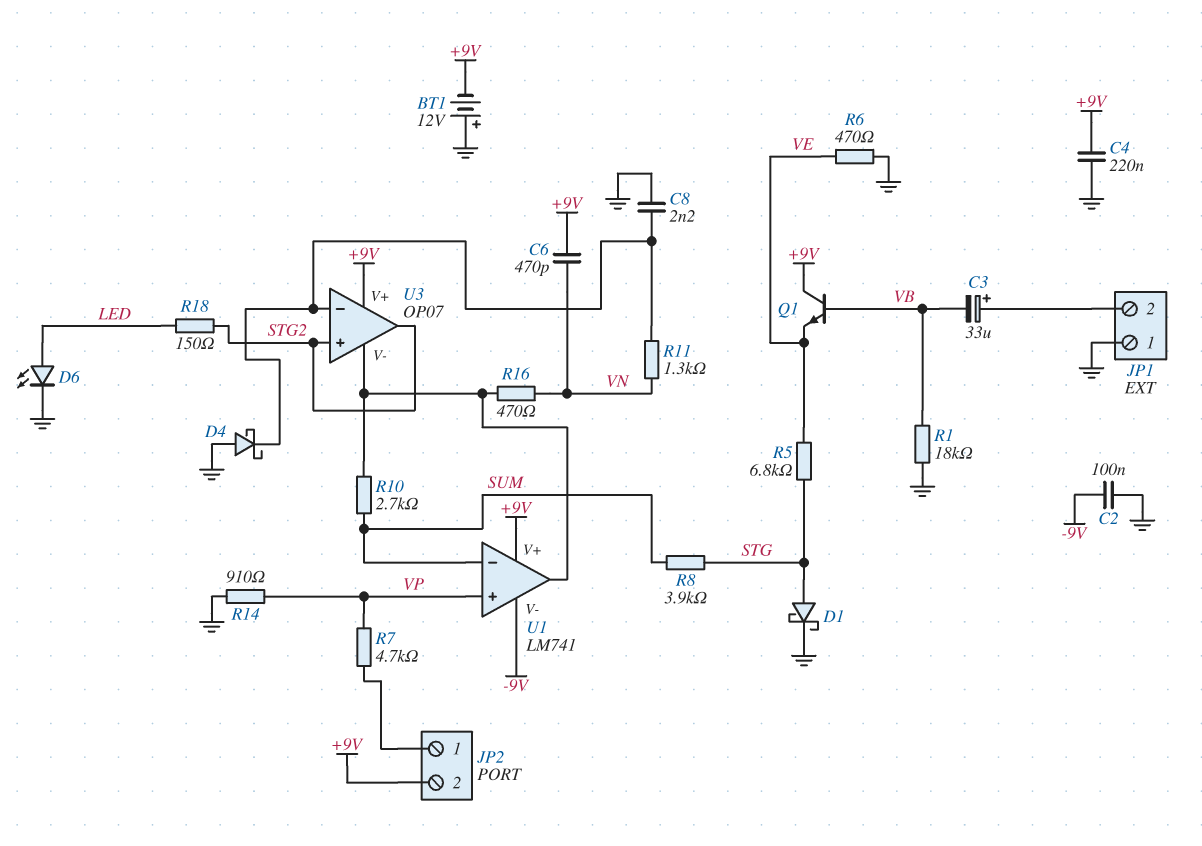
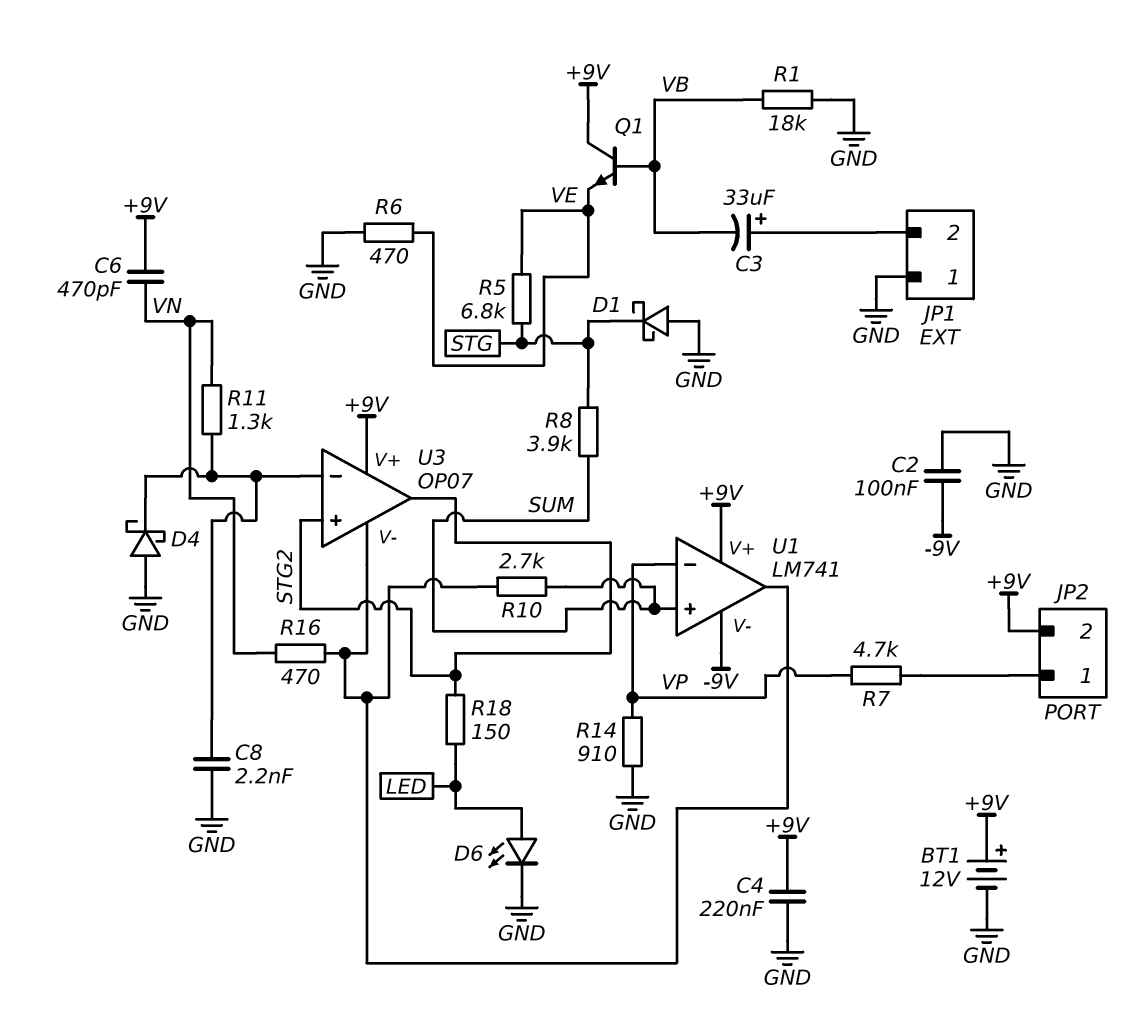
BT1: 12V (plus GND, minus +9V) -> 12V (plus +9V, minus GND)
D1: schottky (A STG, K GND) -> schottky (A GND, K STG)
U1 pin in+: VP -> SUM
U1 pin in-: SUM -> VP

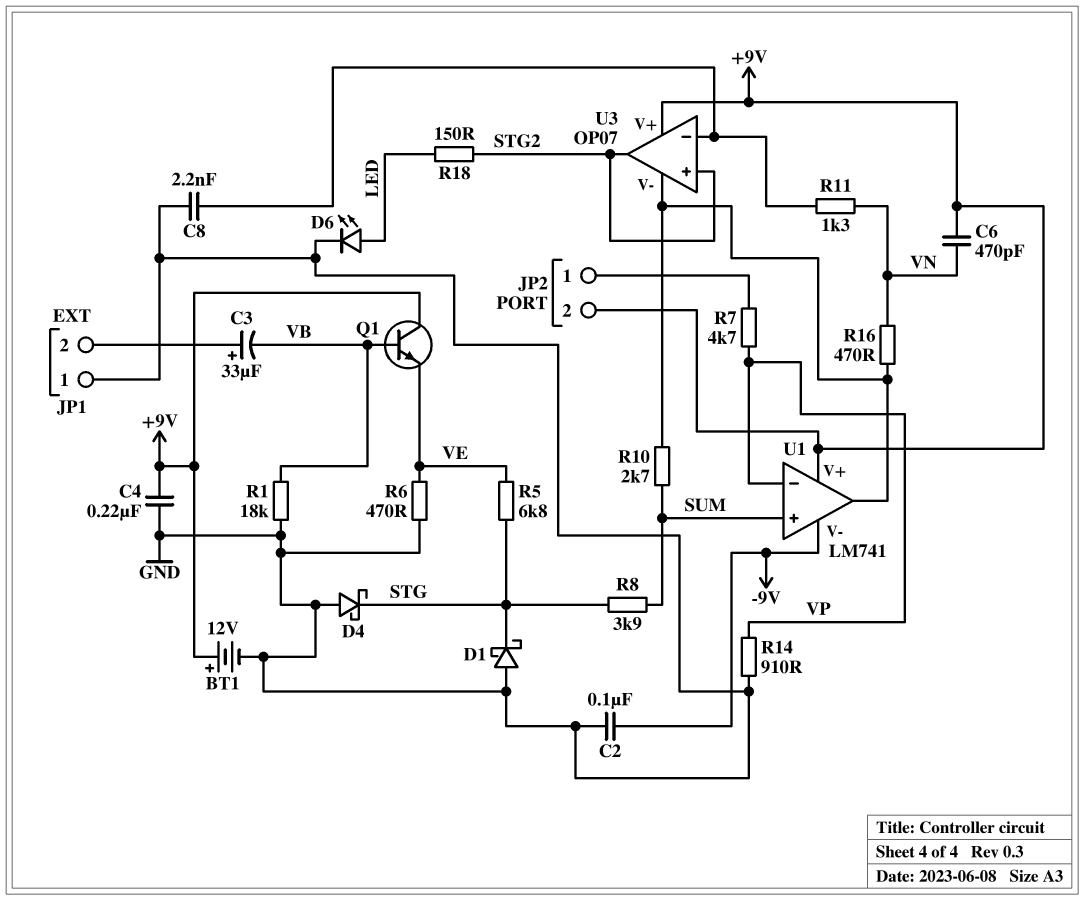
D4: schottky (A GND, K U3/in-) -> schottky (A GND, K STG)

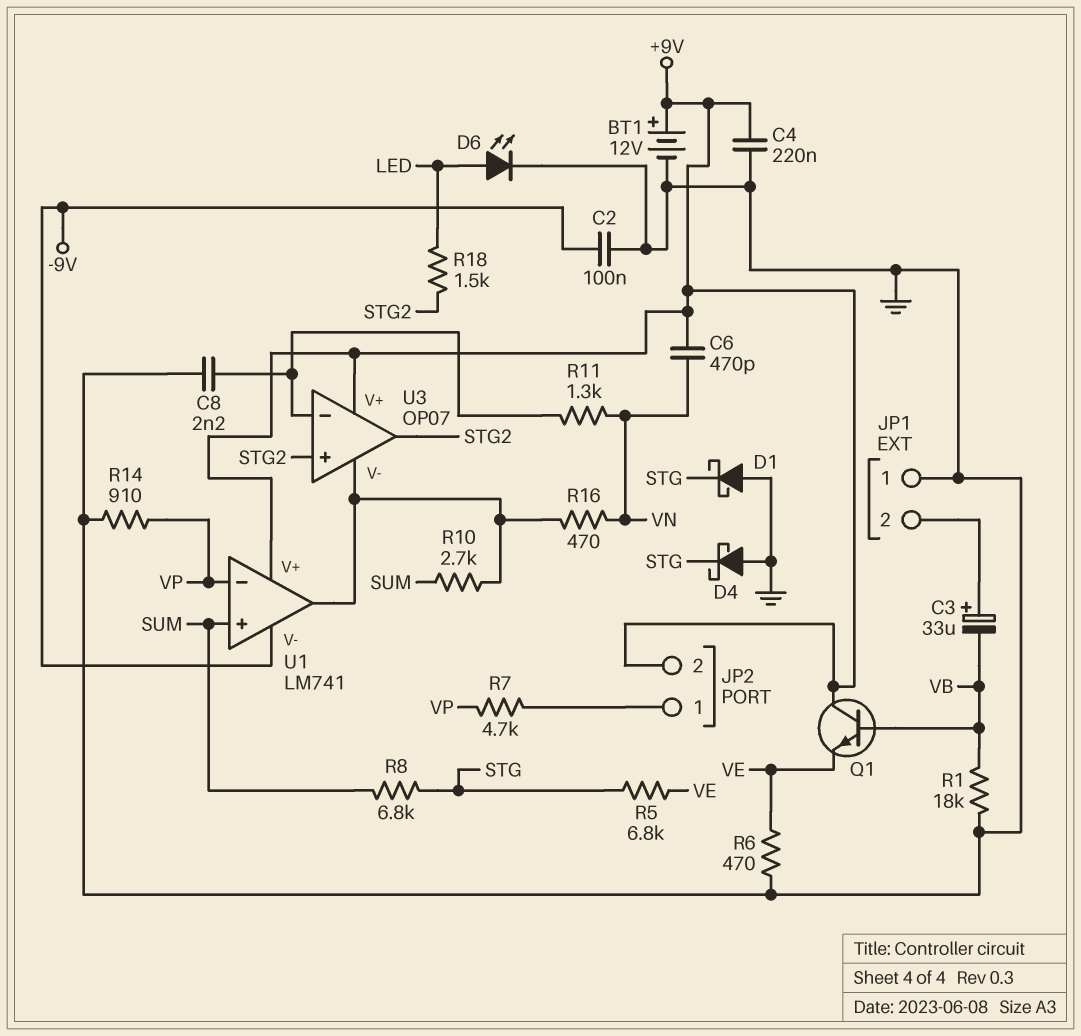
R8: 3.9k (STG, SUM) -> 6.8k (STG, SUM)
R18: 150 (LED, STG2) -> 1.5k (LED, STG2)

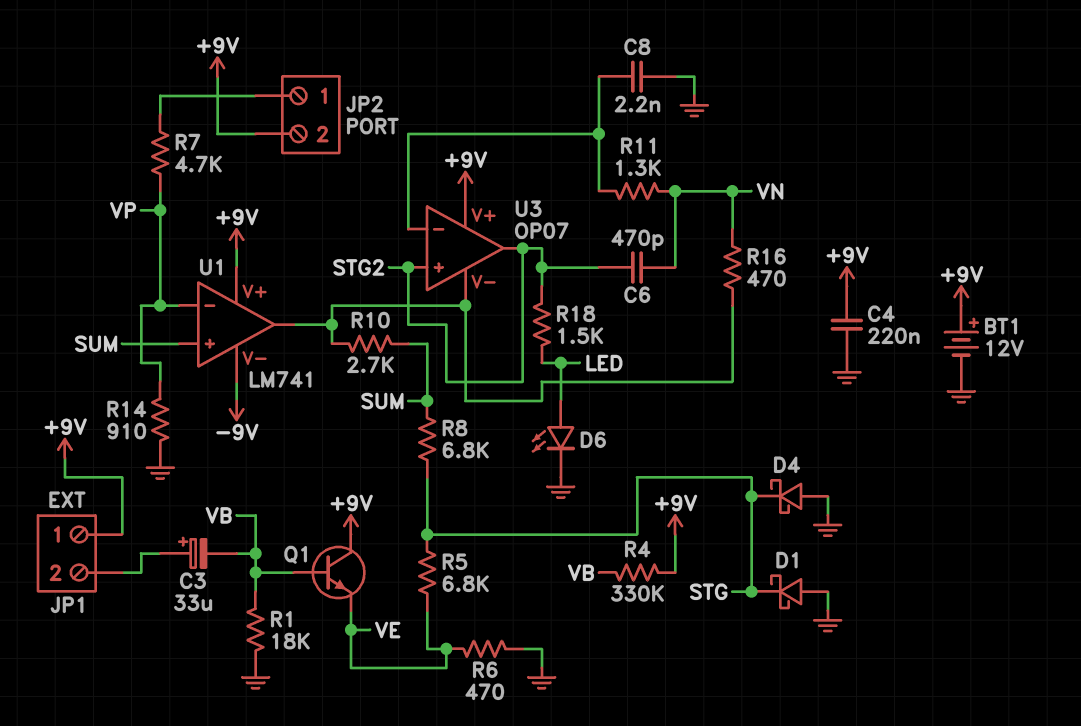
C2: 100nF (-9V, GND) -> none
C6: 470pF (+9V, VN) -> 470pF (STG2, VN)
JP1 pin 1: GND -> +9V
R4: none -> 330k (+9V, VB)

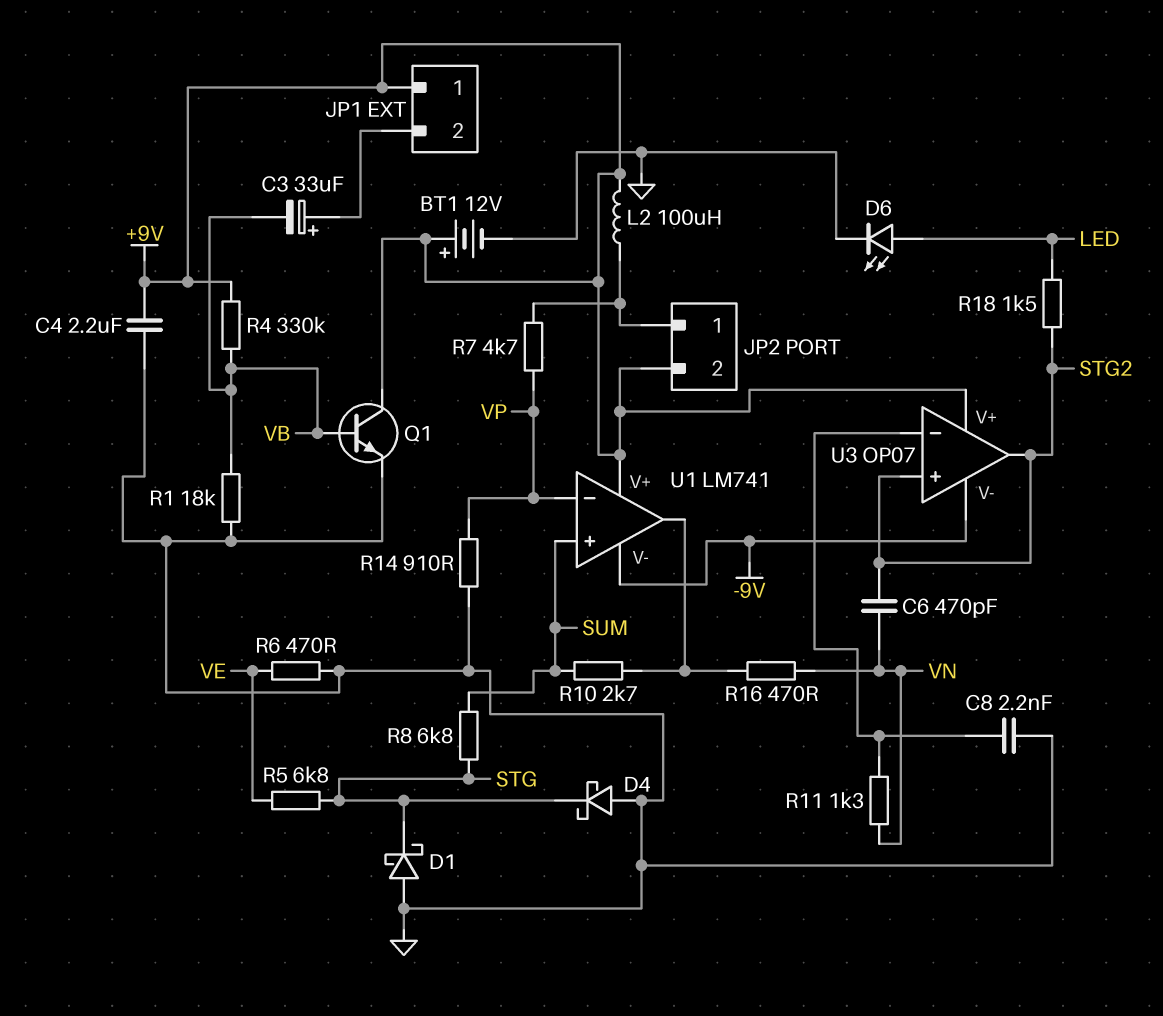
C4: 220nF (+9V, GND) -> 2.2uF (+9V, GND)
L2: none -> 100uH (+9V, JP2/1)
Q1: NPN (B VB, C +9V, E VE) -> NPN (B VB, C +9V, E GND)
U3 pin V-: U1/out -> -9V

